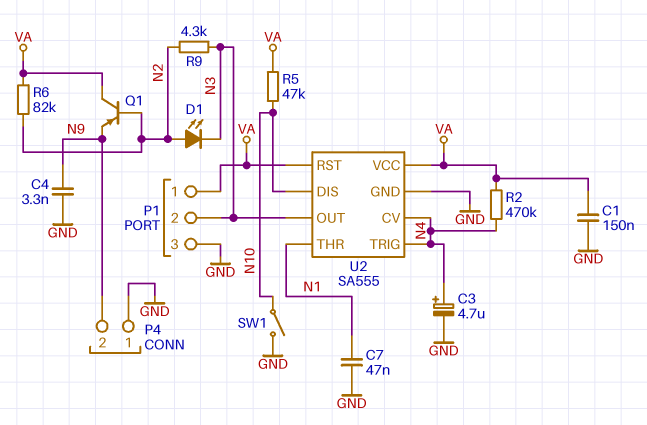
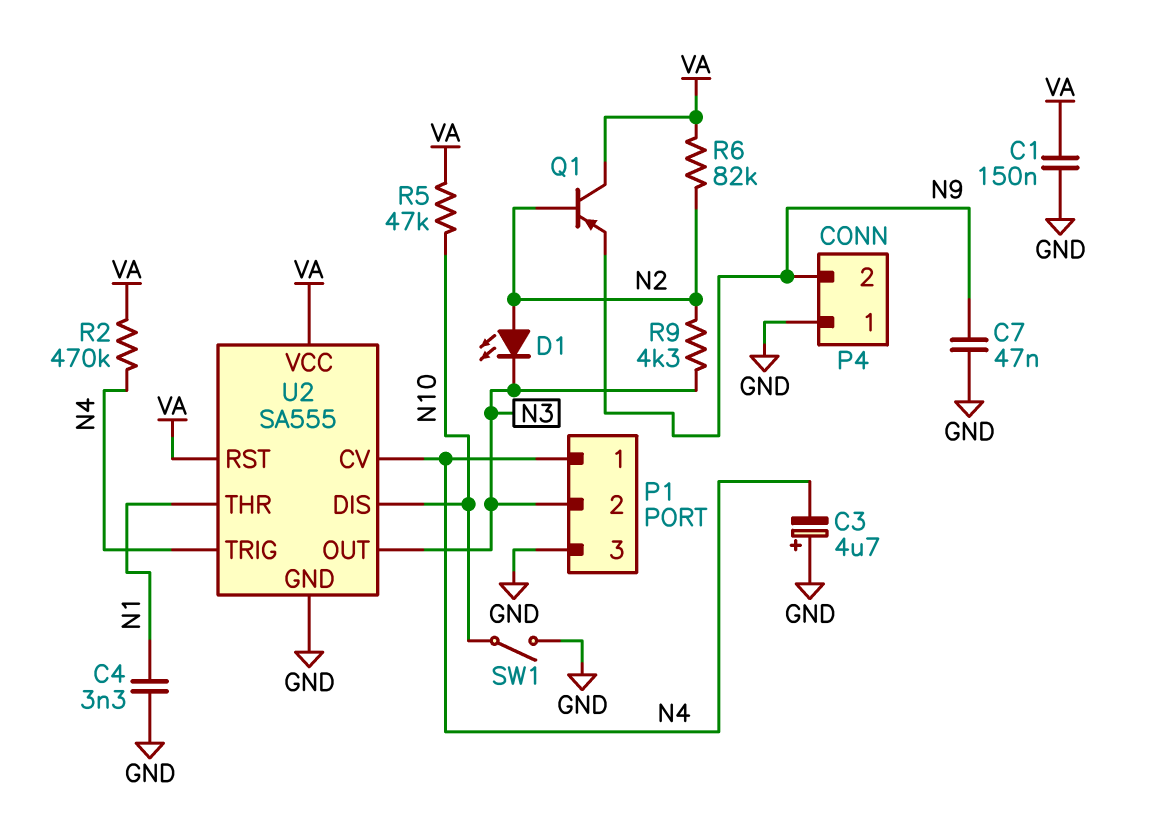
C3: 4.7uF (plus N4, minus GND) -> 4.7uF (plus GND, minus N4)
C4: 3.3nF (GND, N9) -> 3.3nF (GND, N1)
C7: 47nF (GND, N1) -> 47nF (GND, N9)
P1 pin 1: VA -> N4

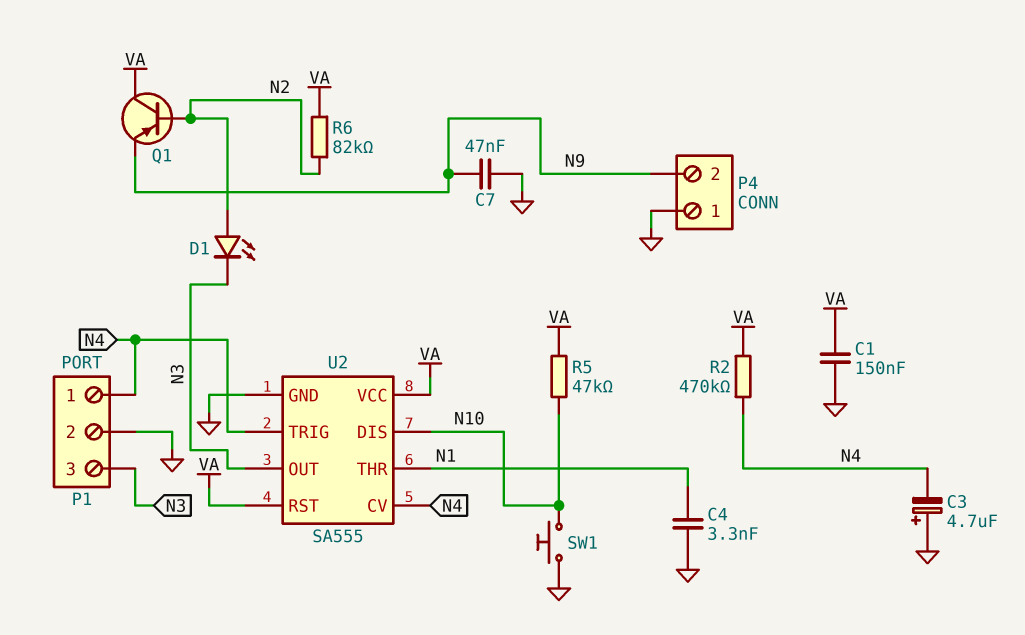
P1 pin 2: N3 -> GND
P1 pin 3: GND -> N3
R9: 4.3k (N2, N3) -> none
SW1: switch (GND, N10) -> button (GND, N10)

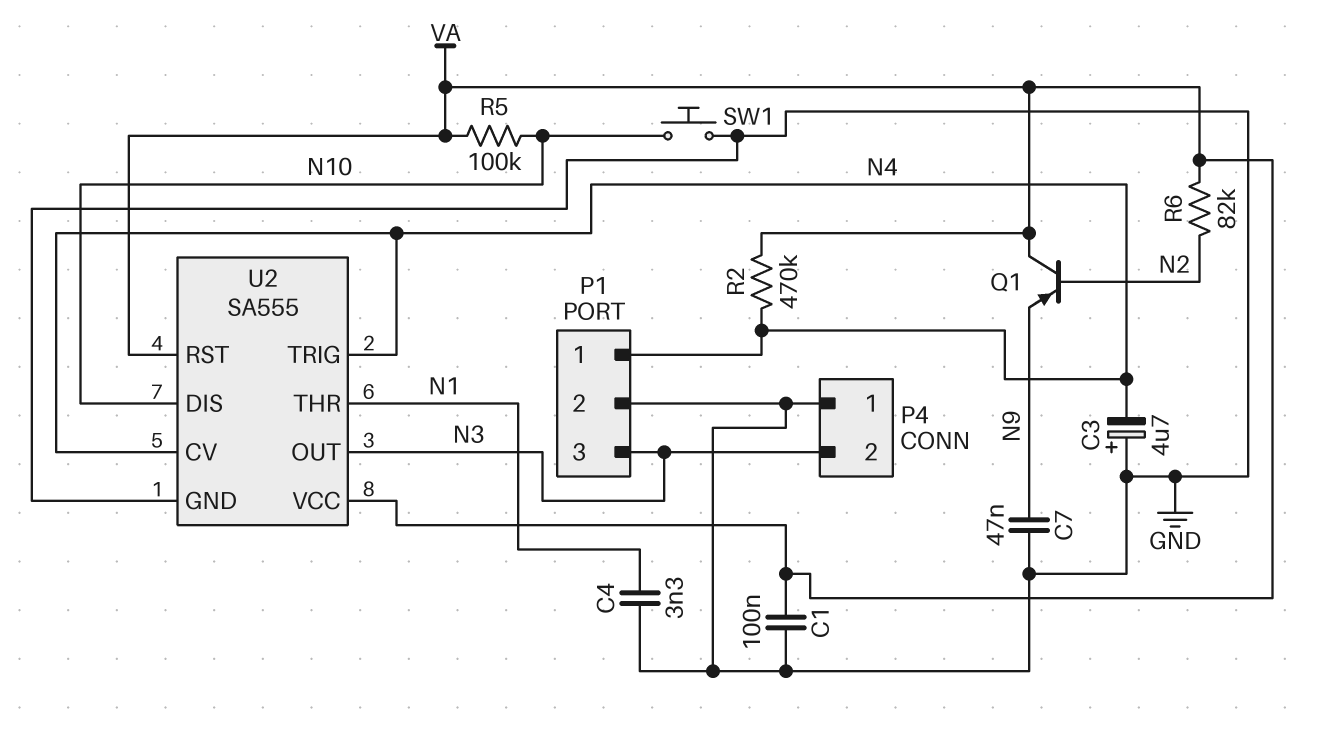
C1: 150nF (GND, VA) -> 100nF (GND, VA)
D1: LED (A N2, K N3) -> none
P4 pin 2: N9 -> N3
R5: 47k (N10, VA) -> 100k (N10, VA)

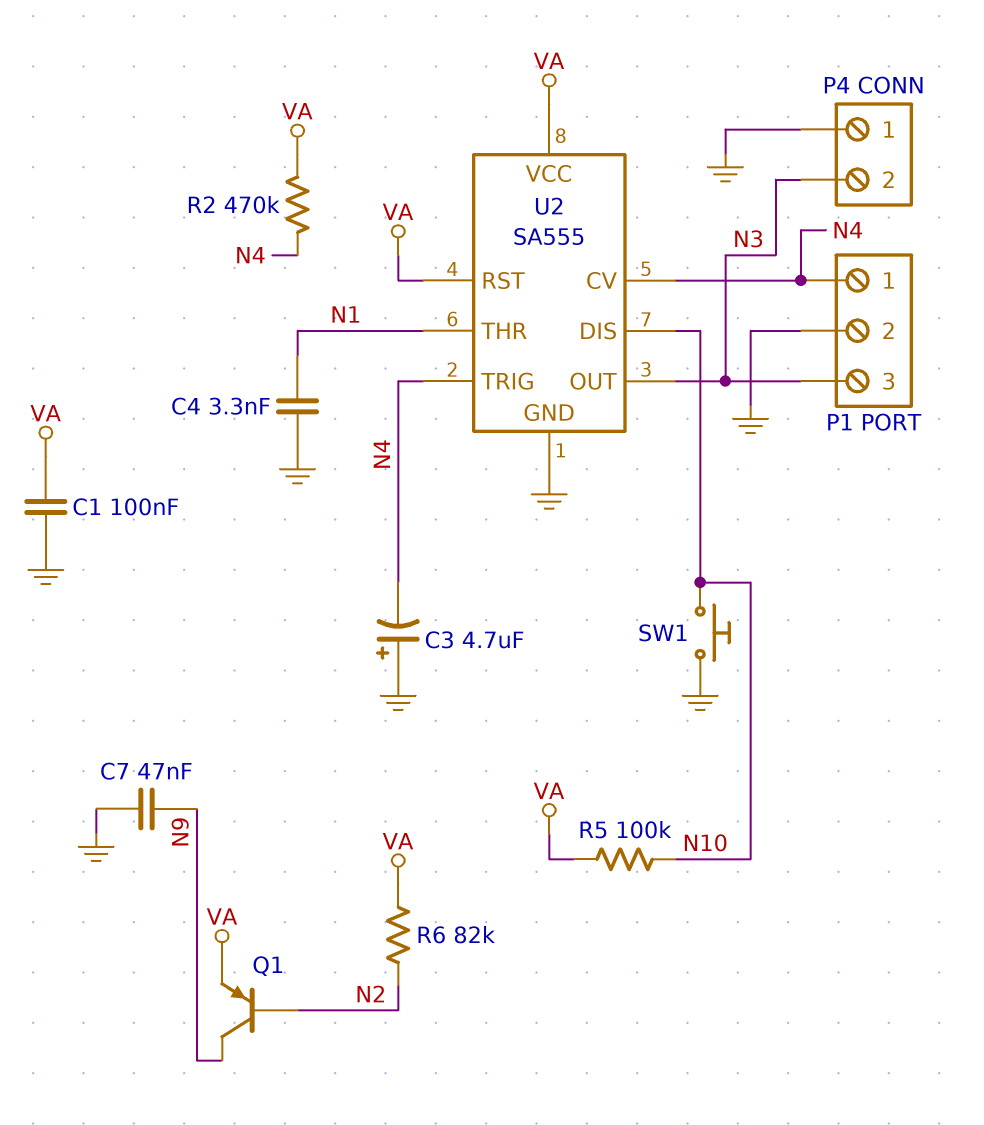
Q1: PNP (B N2, C VA, E N9) -> PNP (B N2, C N9, E VA)

